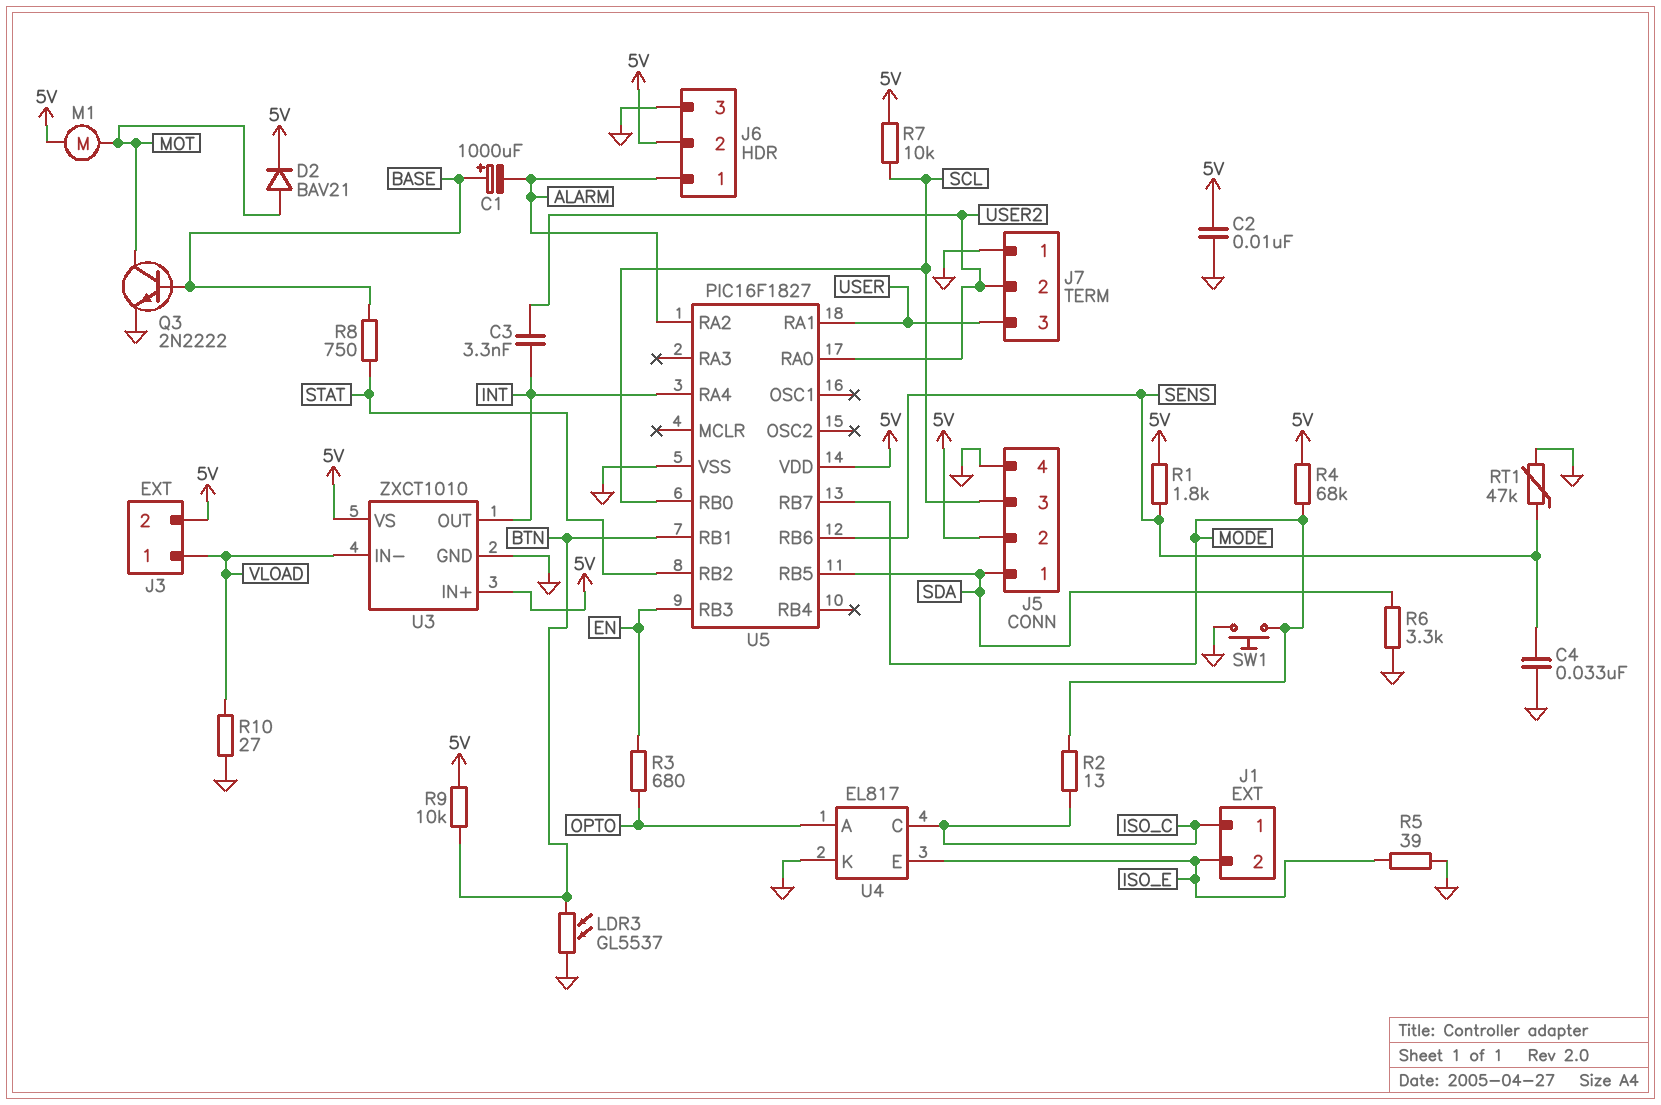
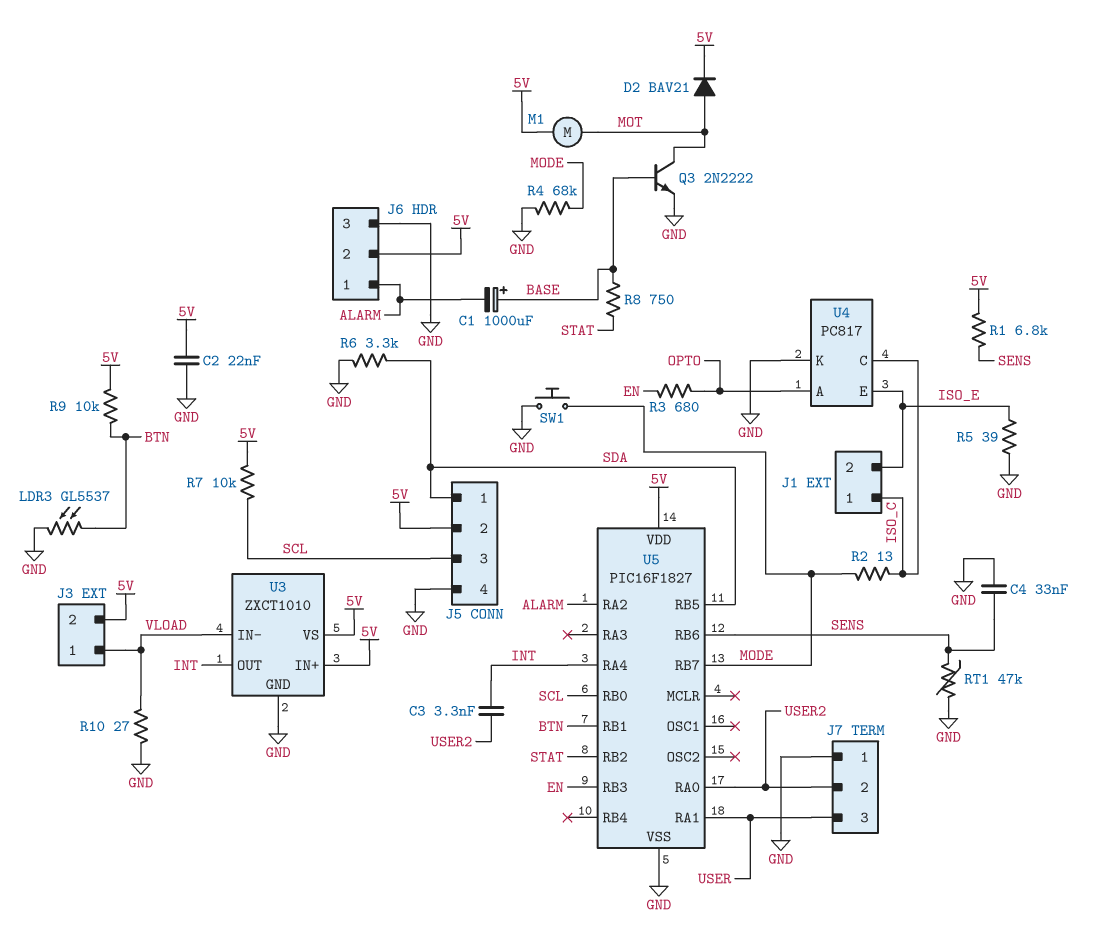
C2: 10nF (5V, GND) -> 22nF (5V, GND)
R1: 1.8k (5V, SENS) -> 6.8k (5V, SENS)
R4: 68k (5V, MODE) -> 68k (GND, MODE)
U4: EL817 -> PC817

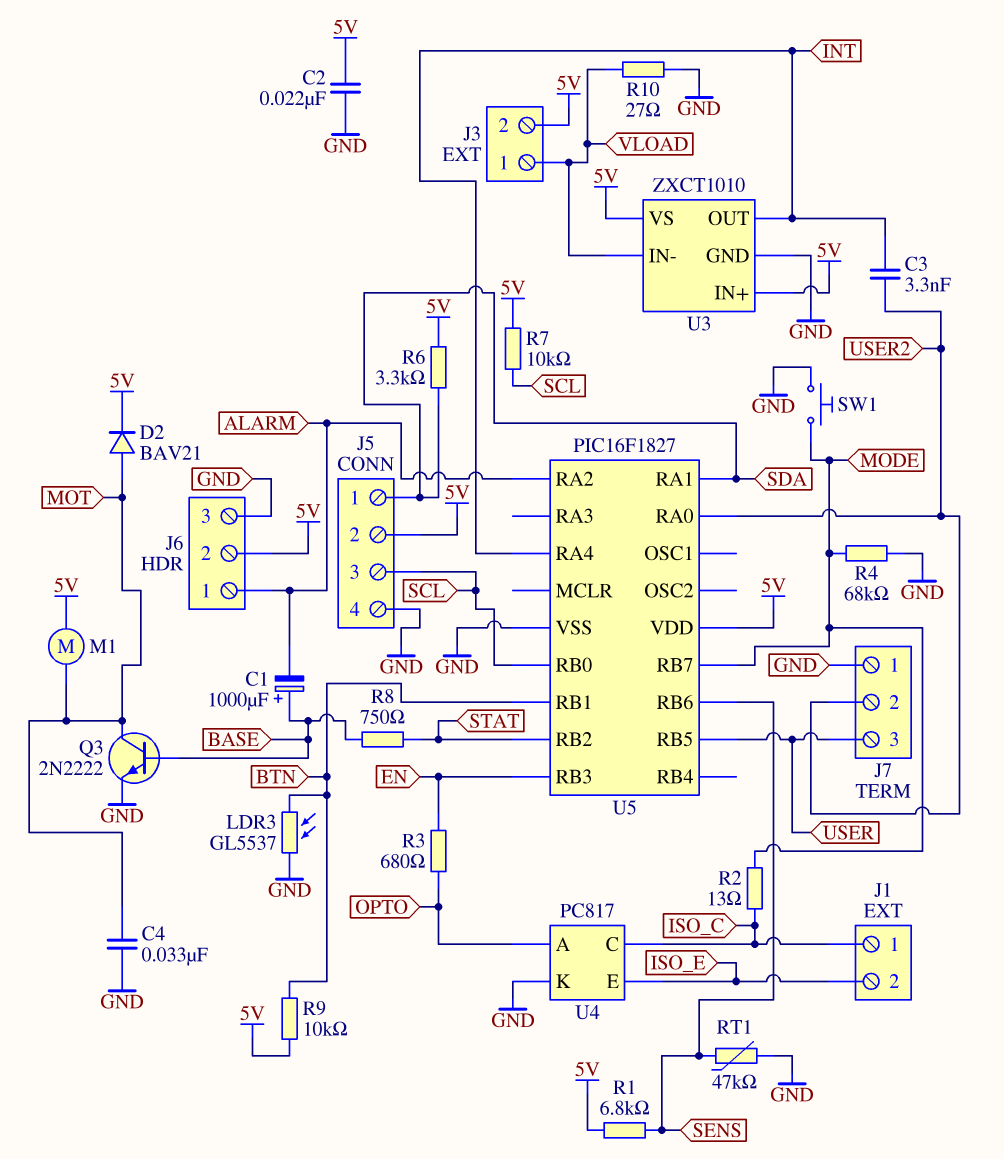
C4: 33nF (GND, SENS) -> 33nF (GND, MOT)
R5: 39 (GND, ISO_E) -> none
R6: 3.3k (GND, SDA) -> 3.3k (5V, SDA)
U5 pin RA1: USER -> SDA
U5 pin RB5: SDA -> USER

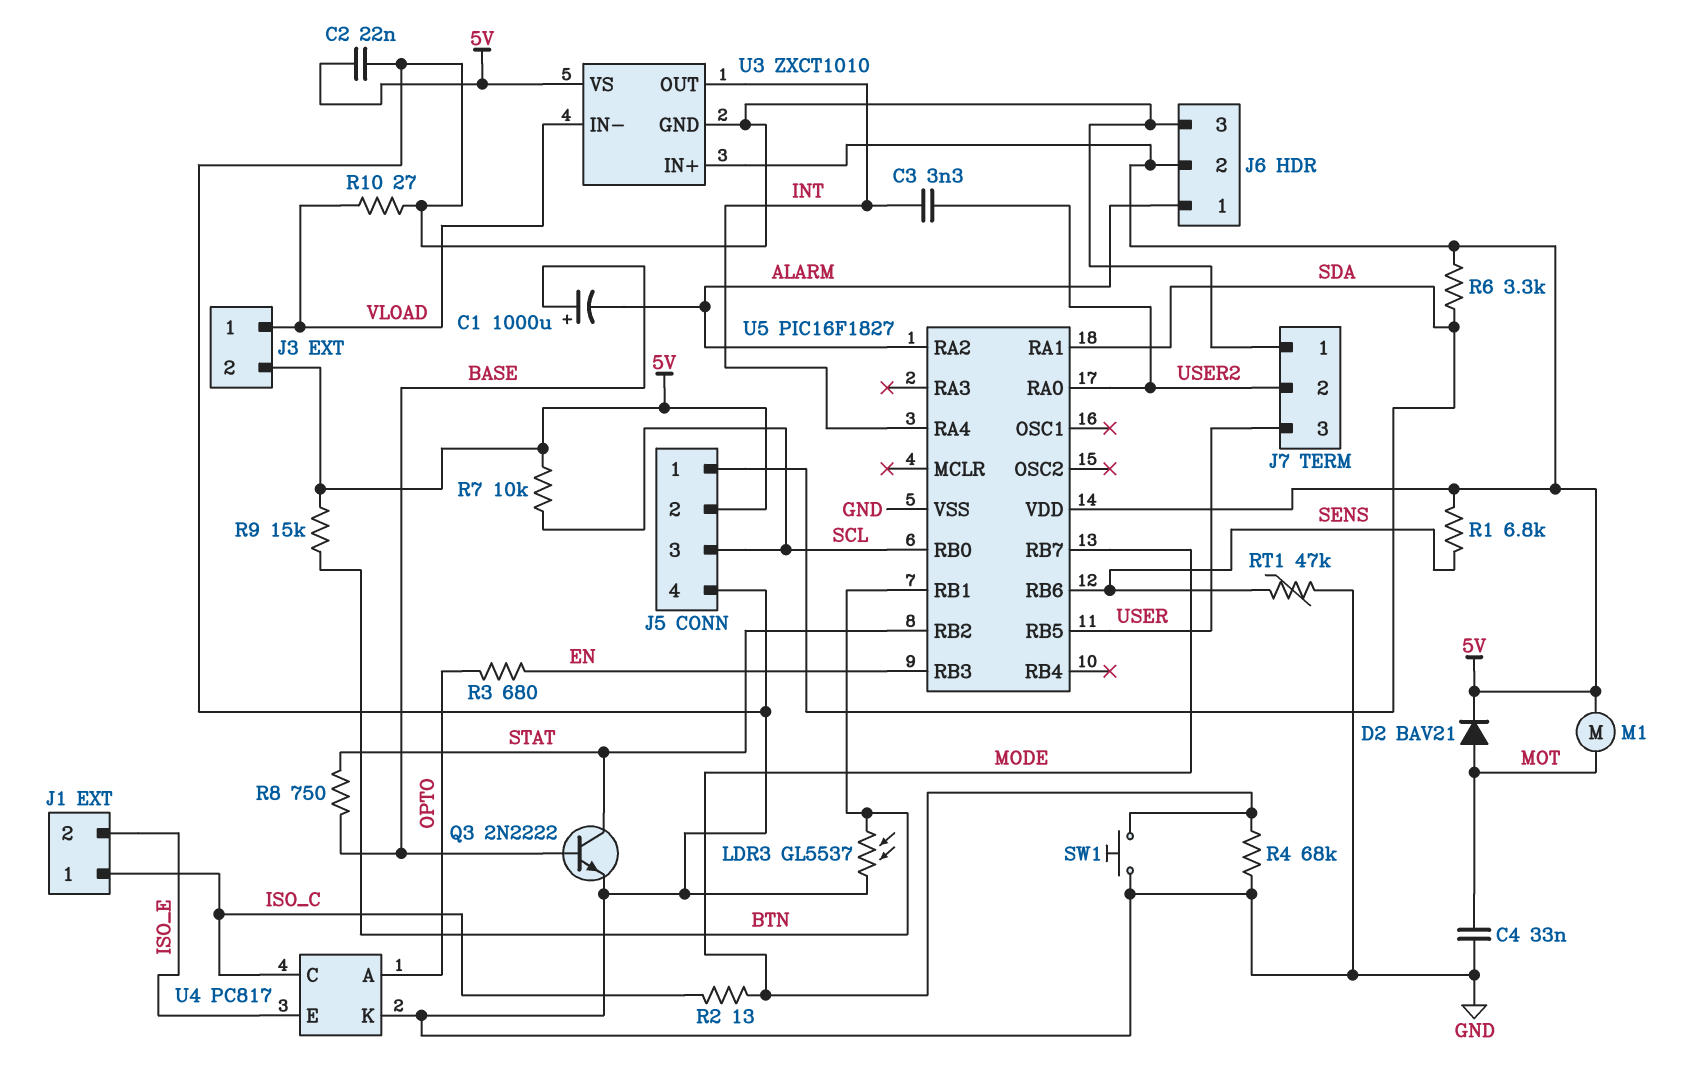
Q3: NPN 2N2222 (B BASE, C MOT, E GND) -> NPN 2N2222 (B BASE, C STAT, E GND)
R9: 10k (5V, BTN) -> 15k (5V, BTN)

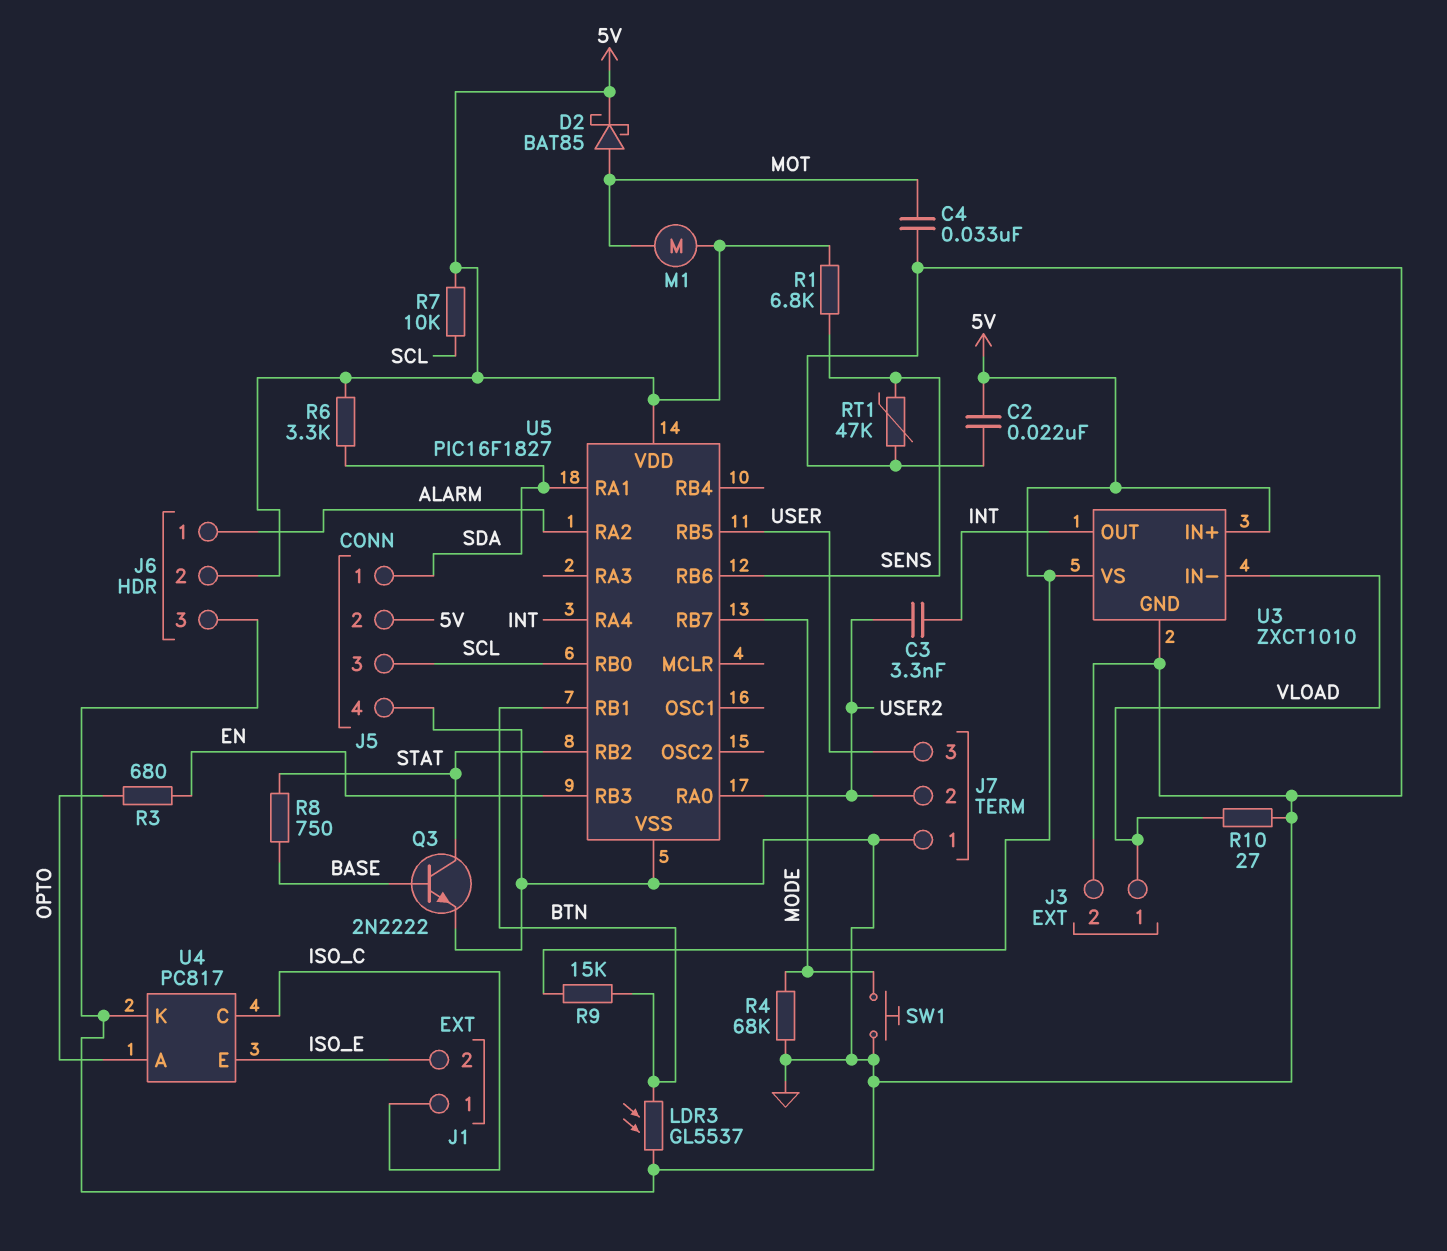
C1: 1000uF (plus BASE, minus ALARM) -> none
D2: diode BAV21 (A MOT, K 5V) -> schottky BAT85 (A MOT, K 5V)
J3 pin 2: 5V -> GND
R2: 13 (ISO_C, MODE) -> none

